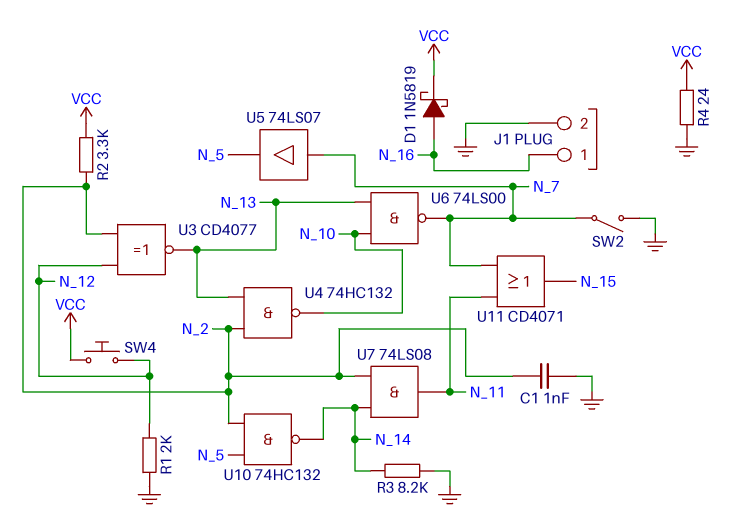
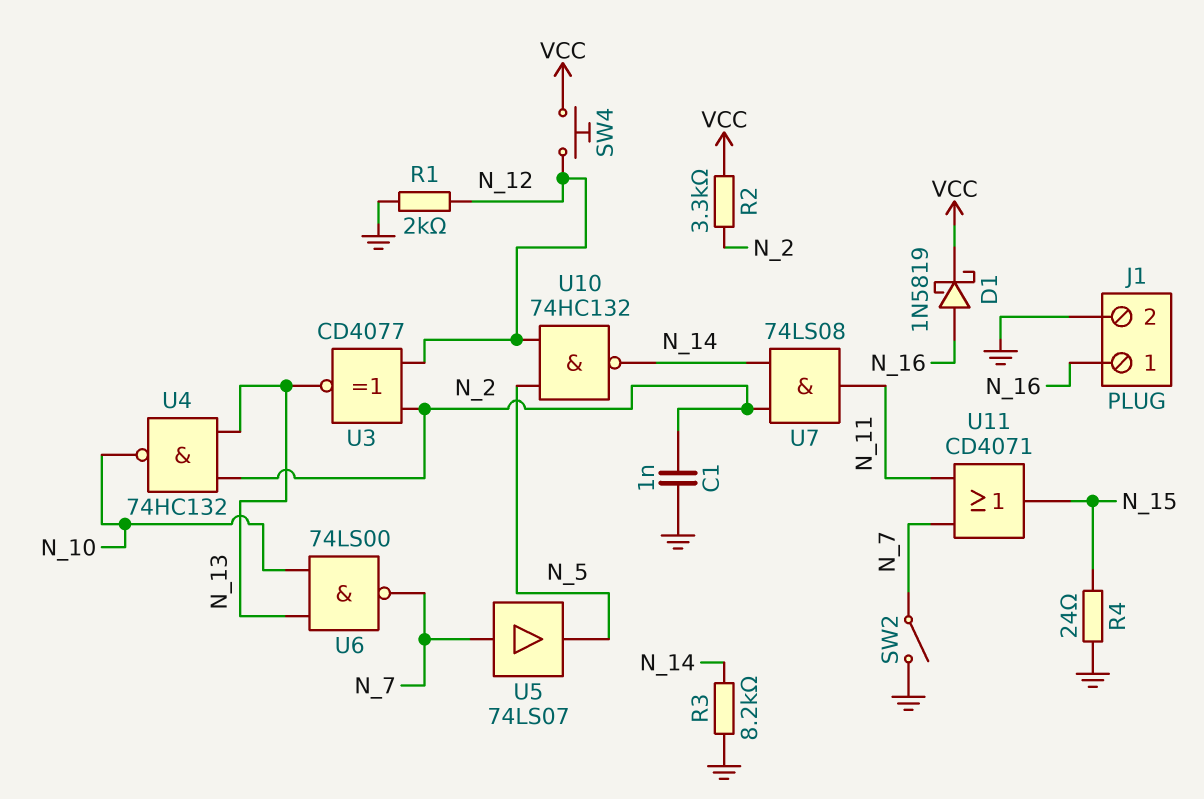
R4: 24 (GND, VCC) -> 24 (GND, N_15)
U10: NAND 74HC132 (in N_2, in N_5, out N_14) -> NAND 74HC132 (in N_5, in N_12, out N_14)

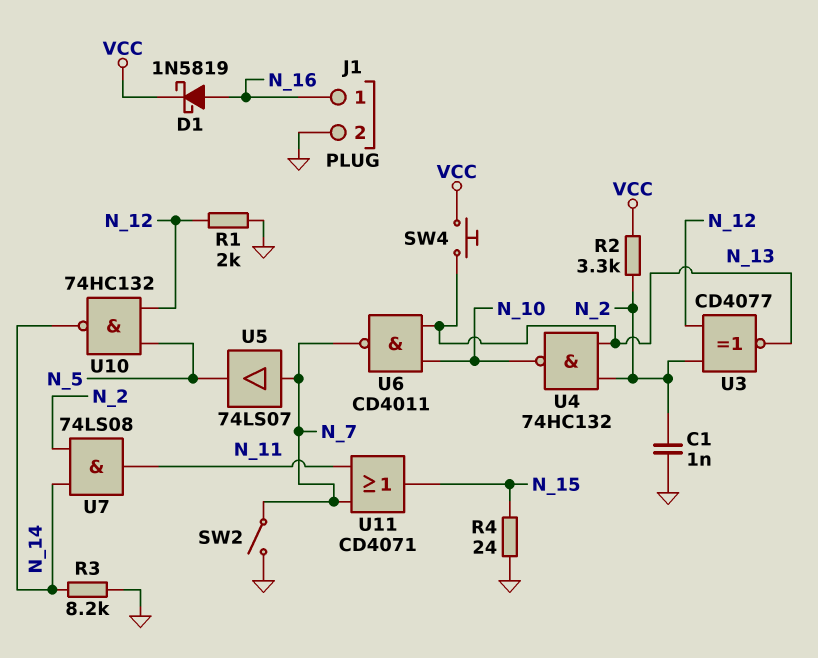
SW4: button (N_12, VCC) -> button (N_13, VCC)
U6: NAND 74LS00 (in N_10, in N_13, out N_7) -> NAND CD4011 (in N_10, in N_13, out N_7)

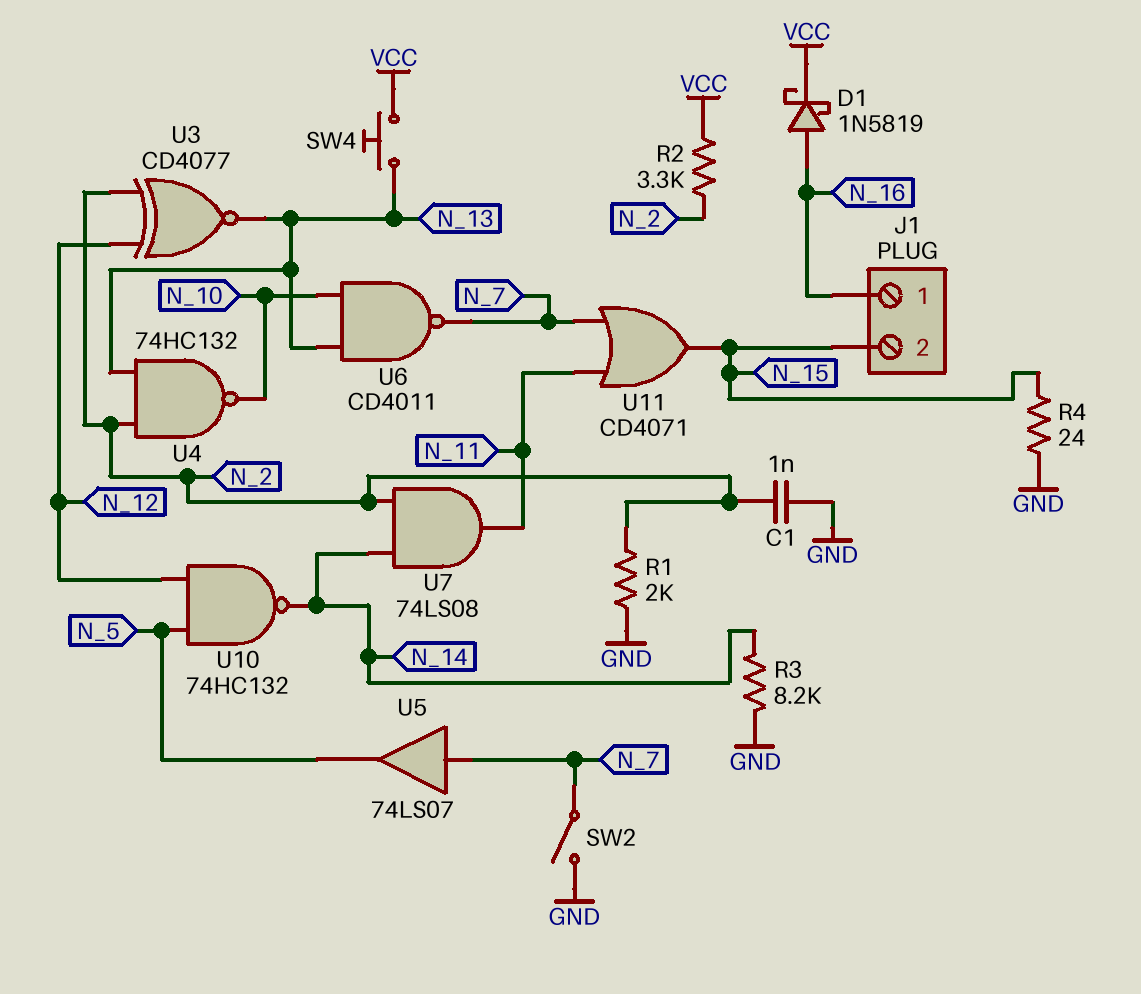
J1 pin 2: GND -> N_15
R1: 2k (GND, N_12) -> 2k (GND, N_2)

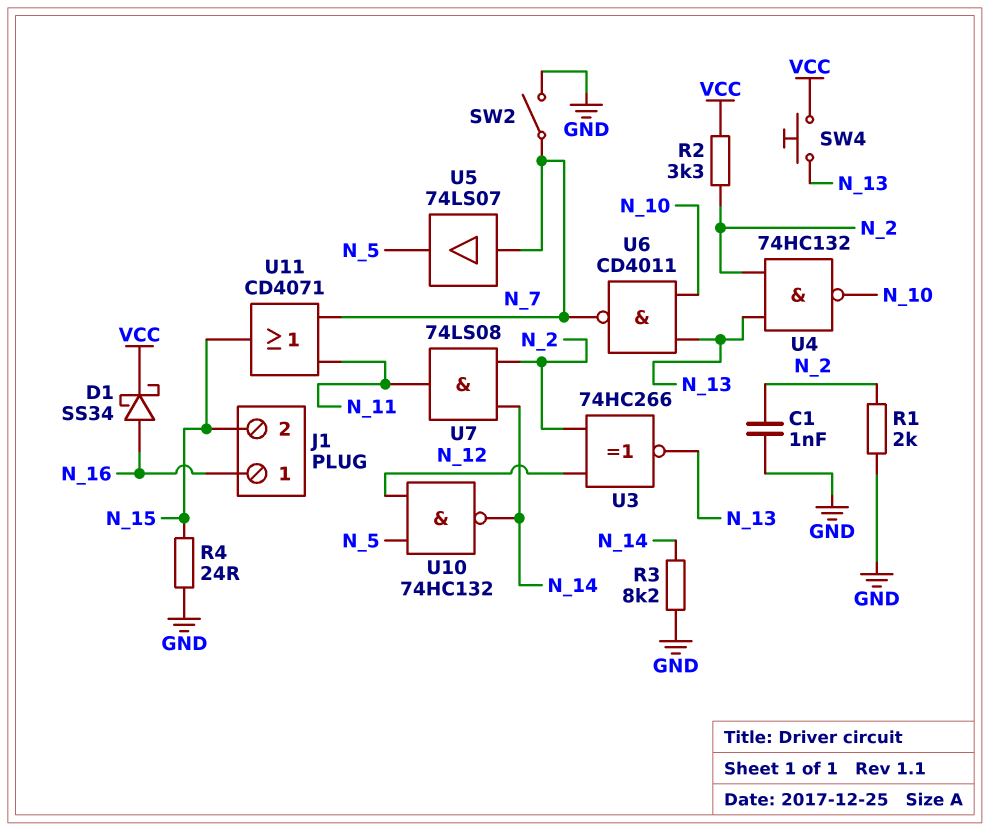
D1: schottky 1N5819 (A N_16, K VCC) -> schottky SS34 (A N_16, K VCC)
U3: XNOR CD4077 (in N_2, in N_12, out N_13) -> XNOR 74HC266 (in N_2, in N_12, out N_13)

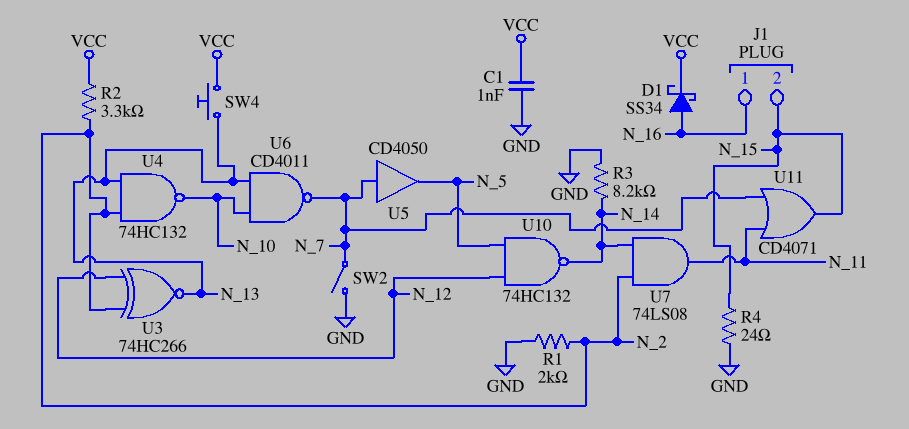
C1: 1nF (GND, N_2) -> 1nF (GND, VCC)
U5: buffer 74LS07 (in N_7, out N_5) -> buffer CD4050 (in N_7, out N_5)

